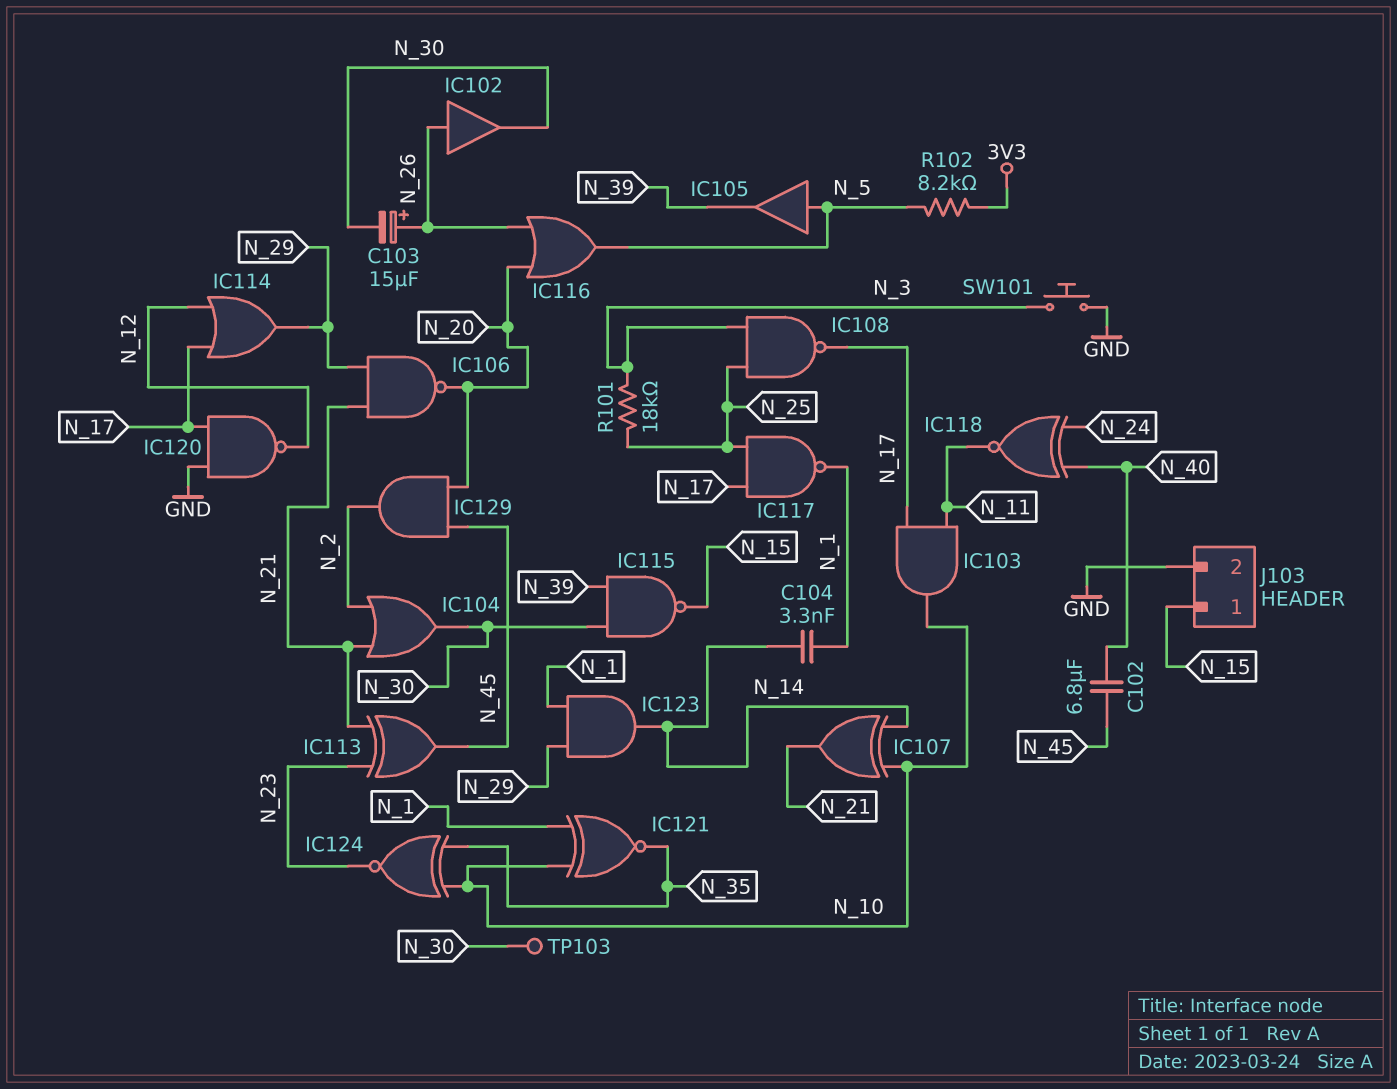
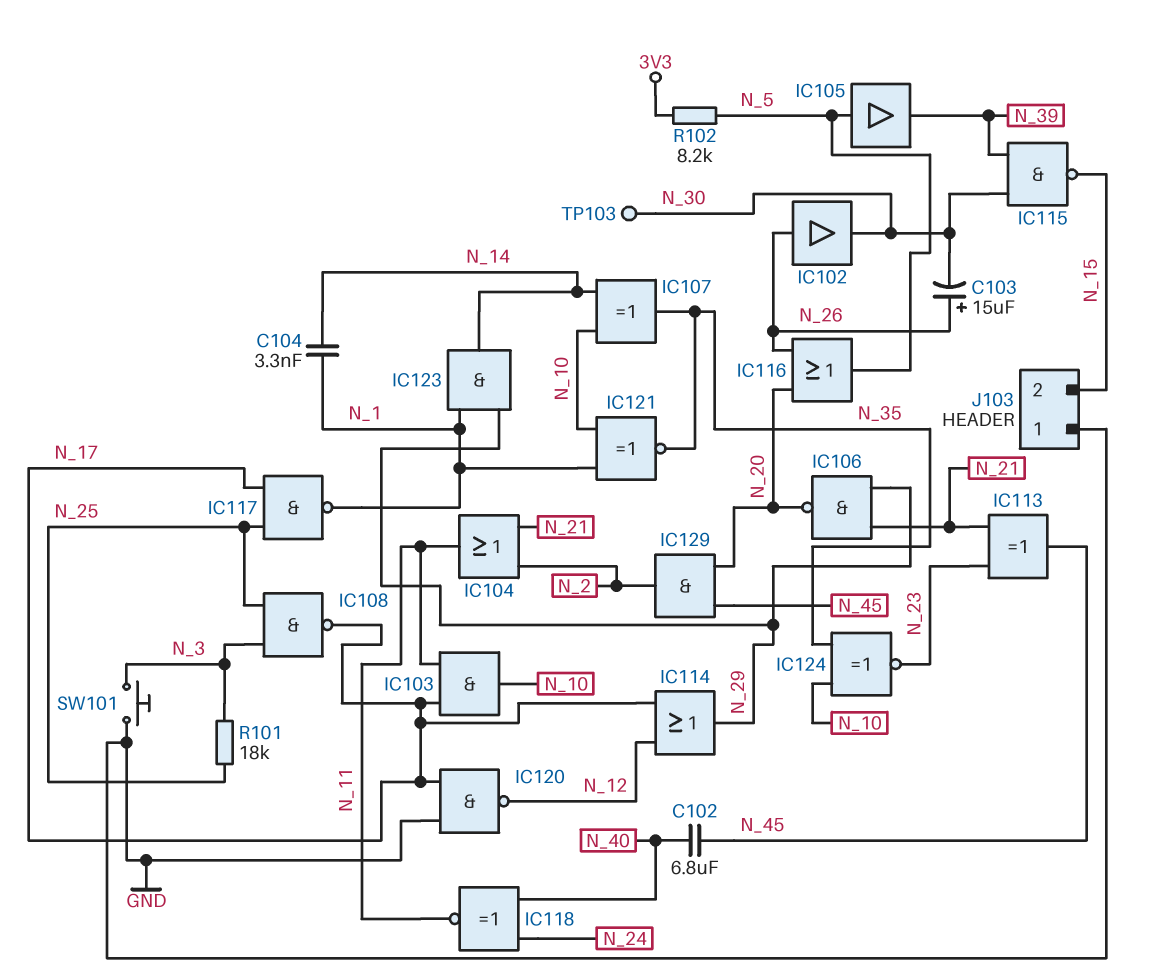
IC104: OR (in N_2, in N_21, out N_30) -> OR (in N_2, in N_21, out N_11)
IC107: XOR (in N_10, in N_14, out N_21) -> XOR (in N_10, in N_14, out N_35)
J103 pin 1: N_15 -> GND
J103 pin 2: GND -> N_15

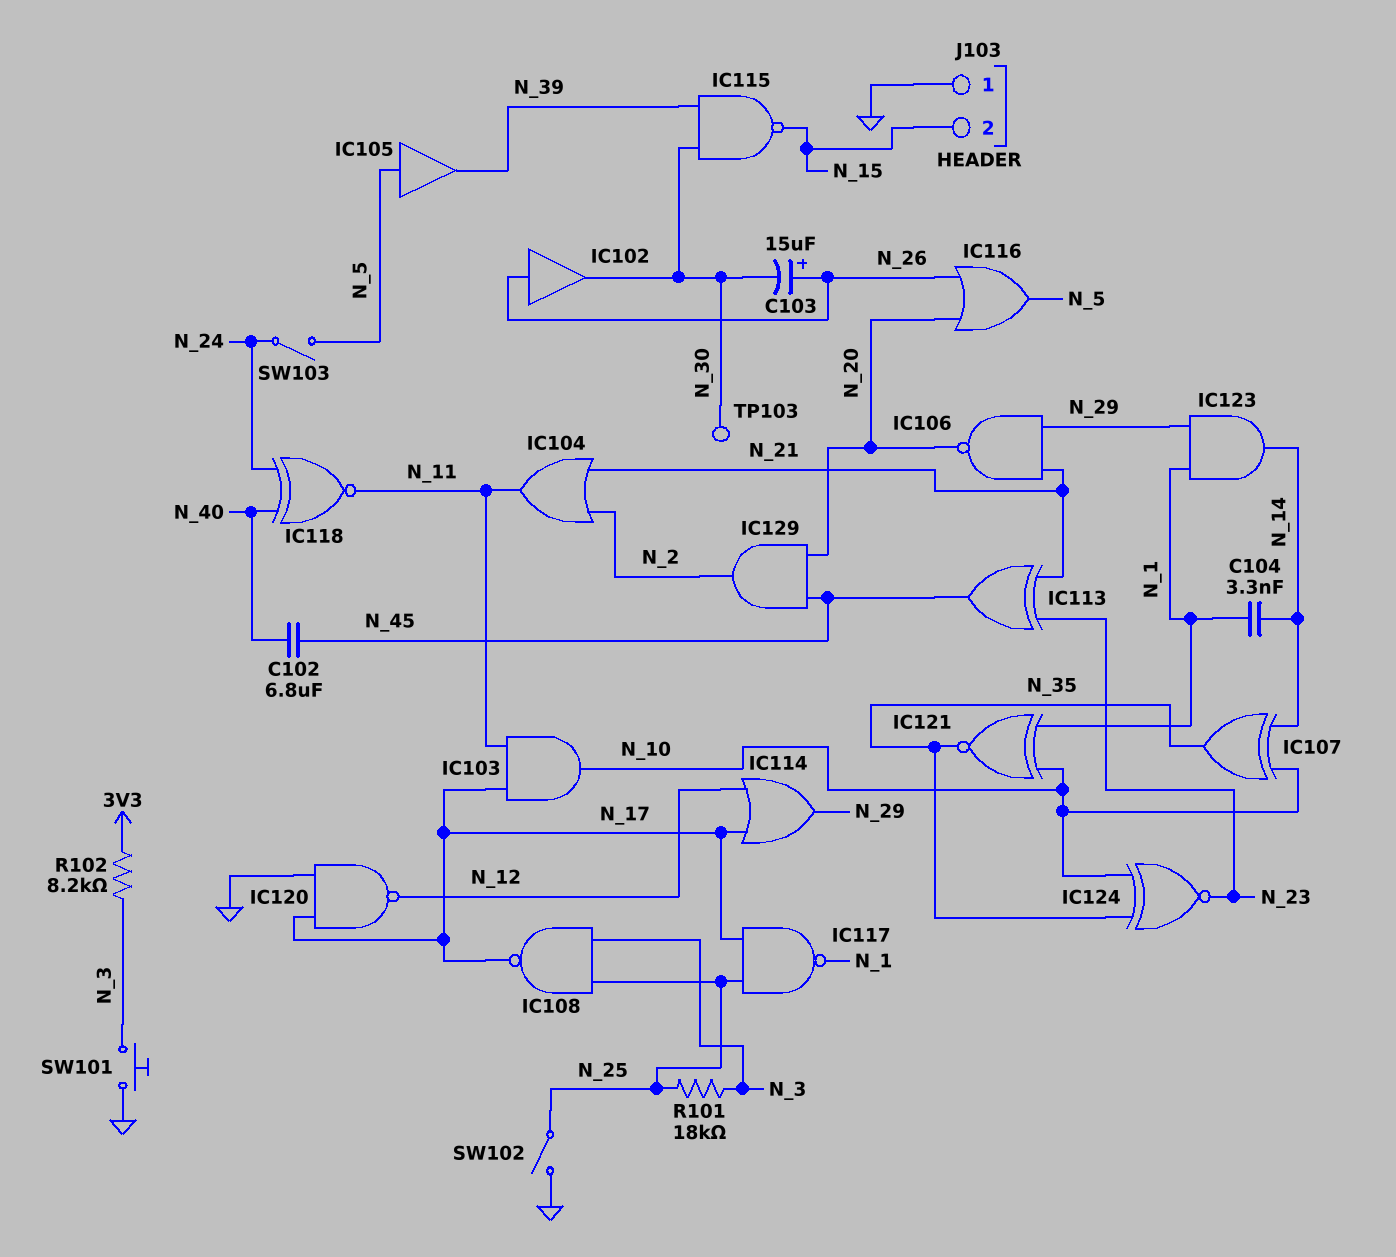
R102: 8.2k (3V3, N_5) -> 8.2k (3V3, N_3)
SW102: none -> switch (GND, N_25)
SW103: none -> switch (N_5, N_24)

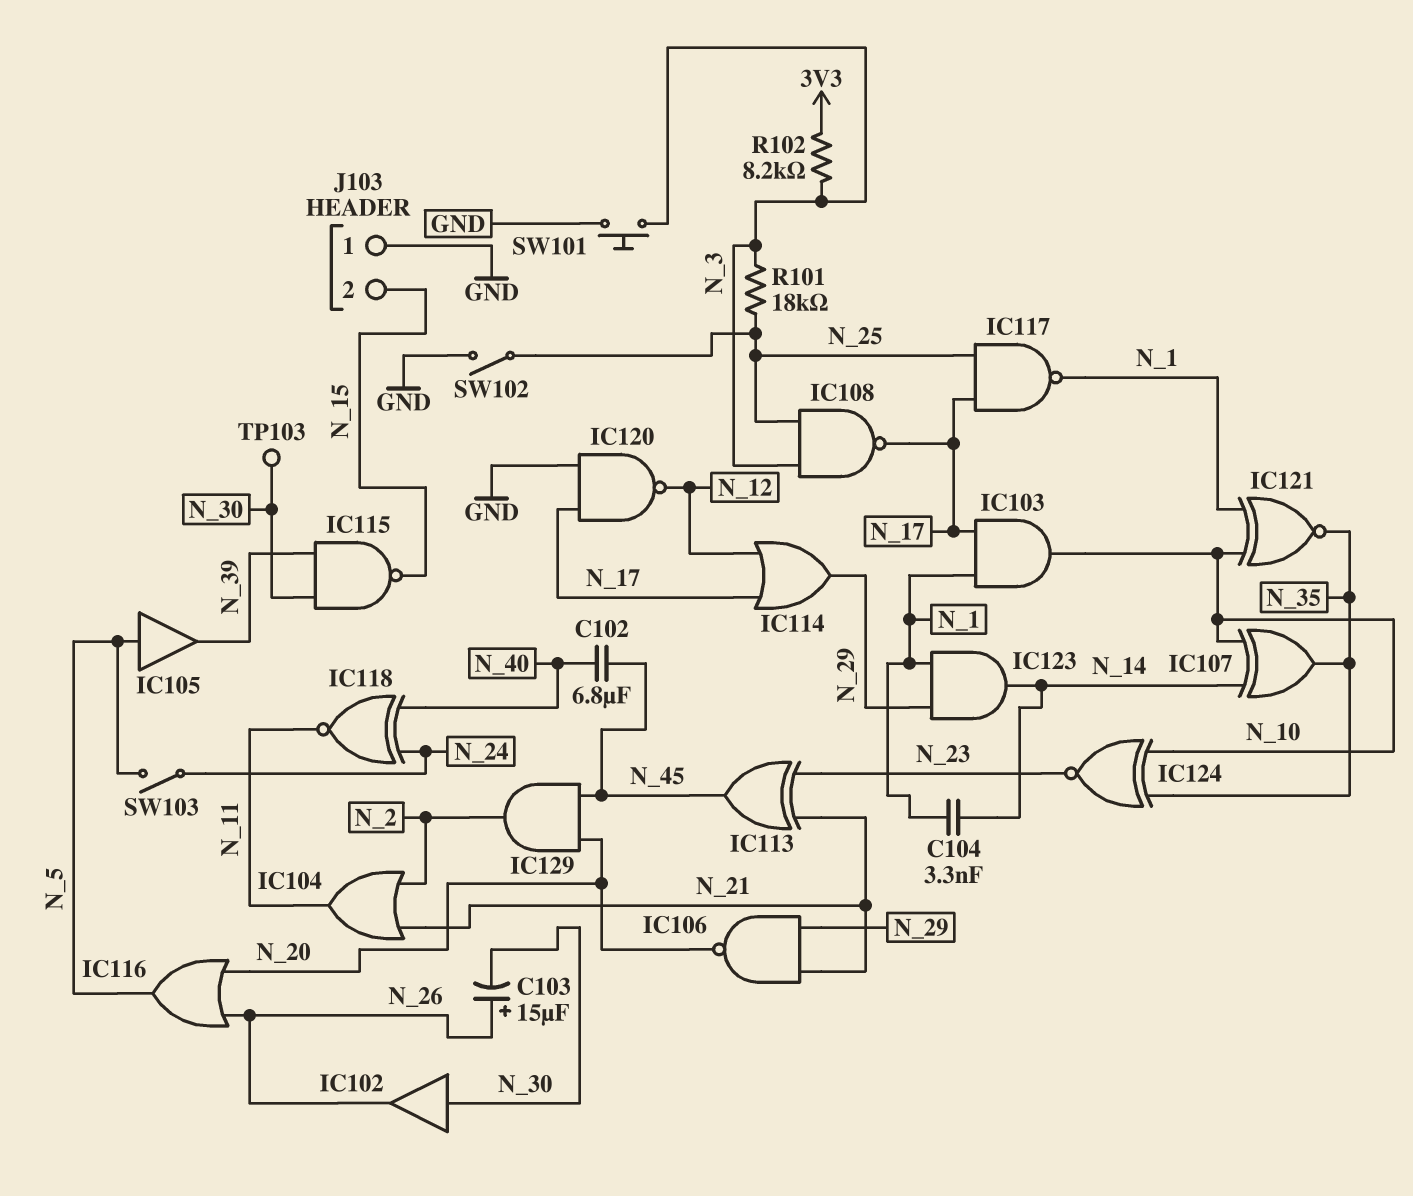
IC102: buffer (in N_26, out N_30) -> buffer (in N_30, out N_26)
IC103: AND (in N_11, in N_17, out N_10) -> AND (in N_1, in N_17, out N_10)

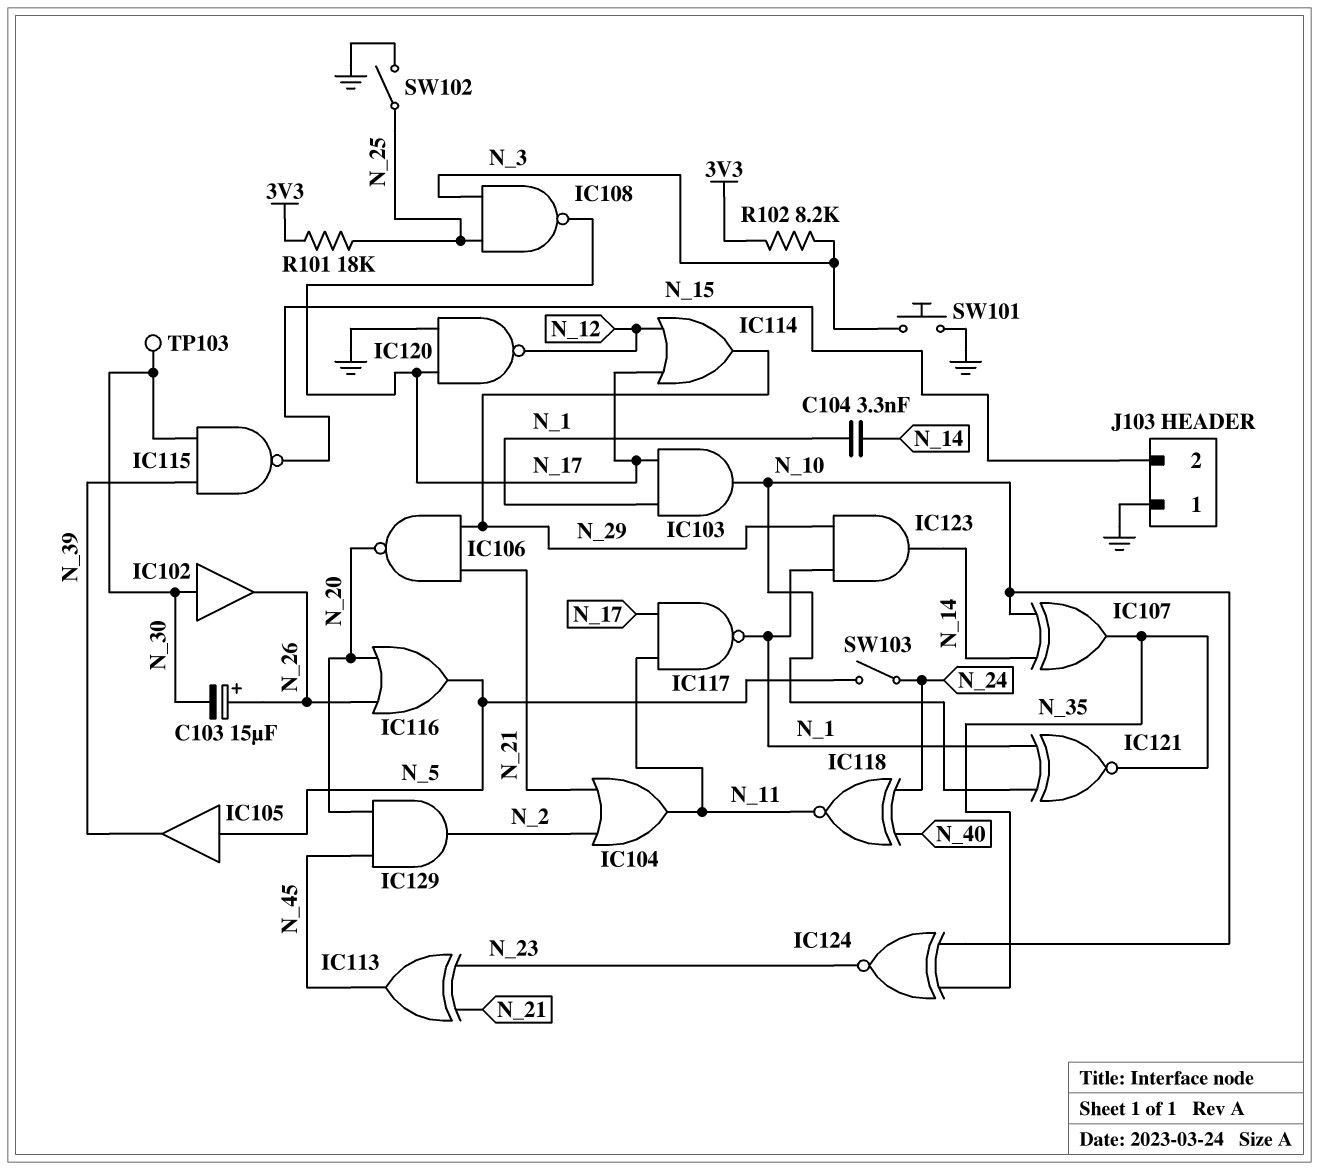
C102: 6.8uF (N_40, N_45) -> none
IC117: NAND (in N_17, in N_25, out N_1) -> NAND (in N_11, in N_17, out N_1)
R101: 18k (N_3, N_25) -> 18k (3V3, N_25)

